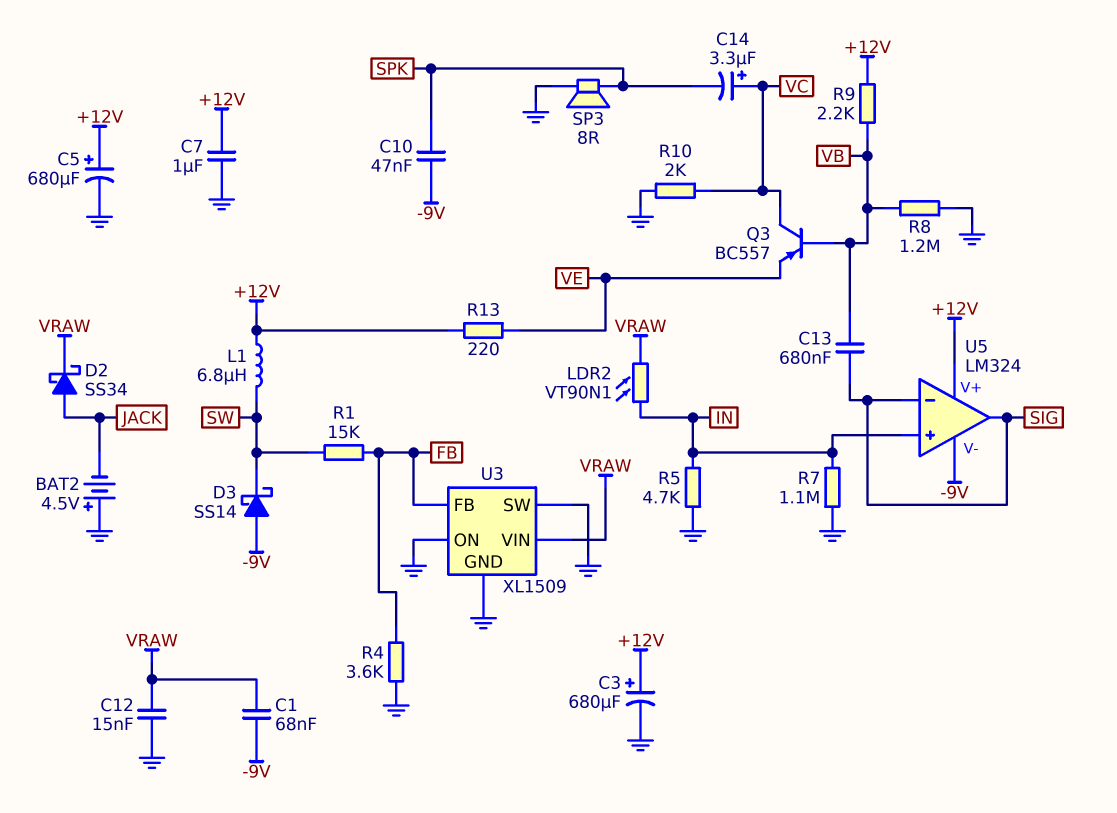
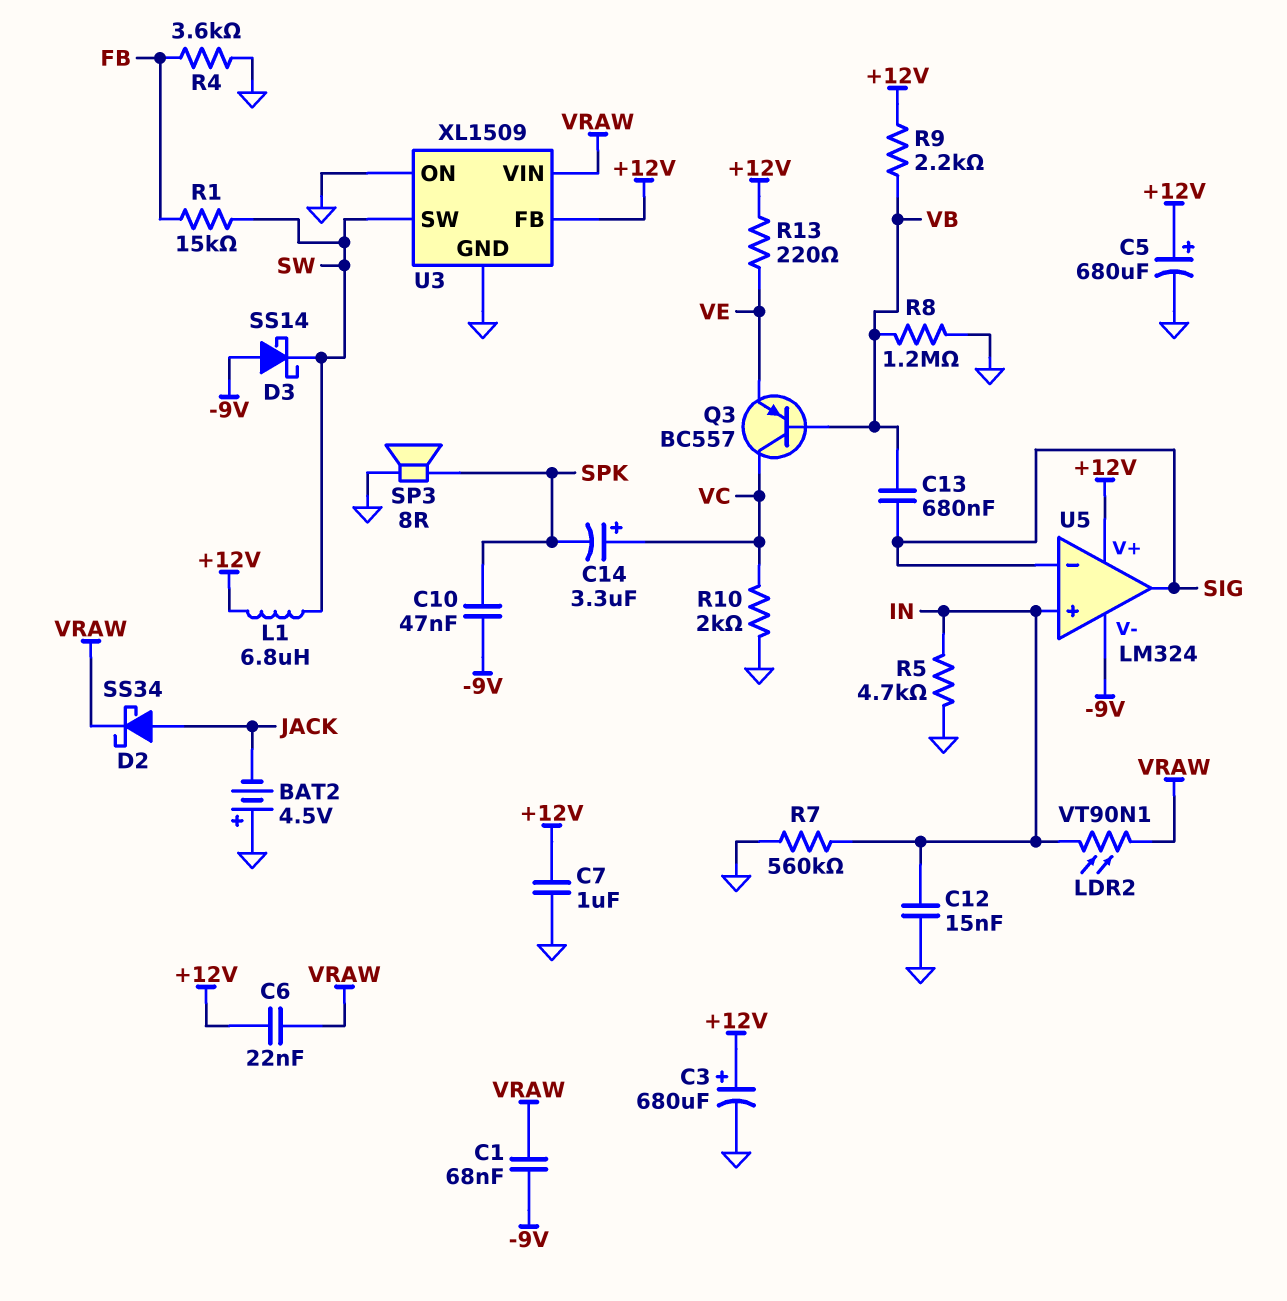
C6: none -> 22nF (+12V, VRAW)
C12: 15nF (GND, VRAW) -> 15nF (GND, IN)
R7: 1.1M (GND, IN) -> 560k (GND, IN)
U3 pin FB: FB -> +12V
U3 pin SW: GND -> SW

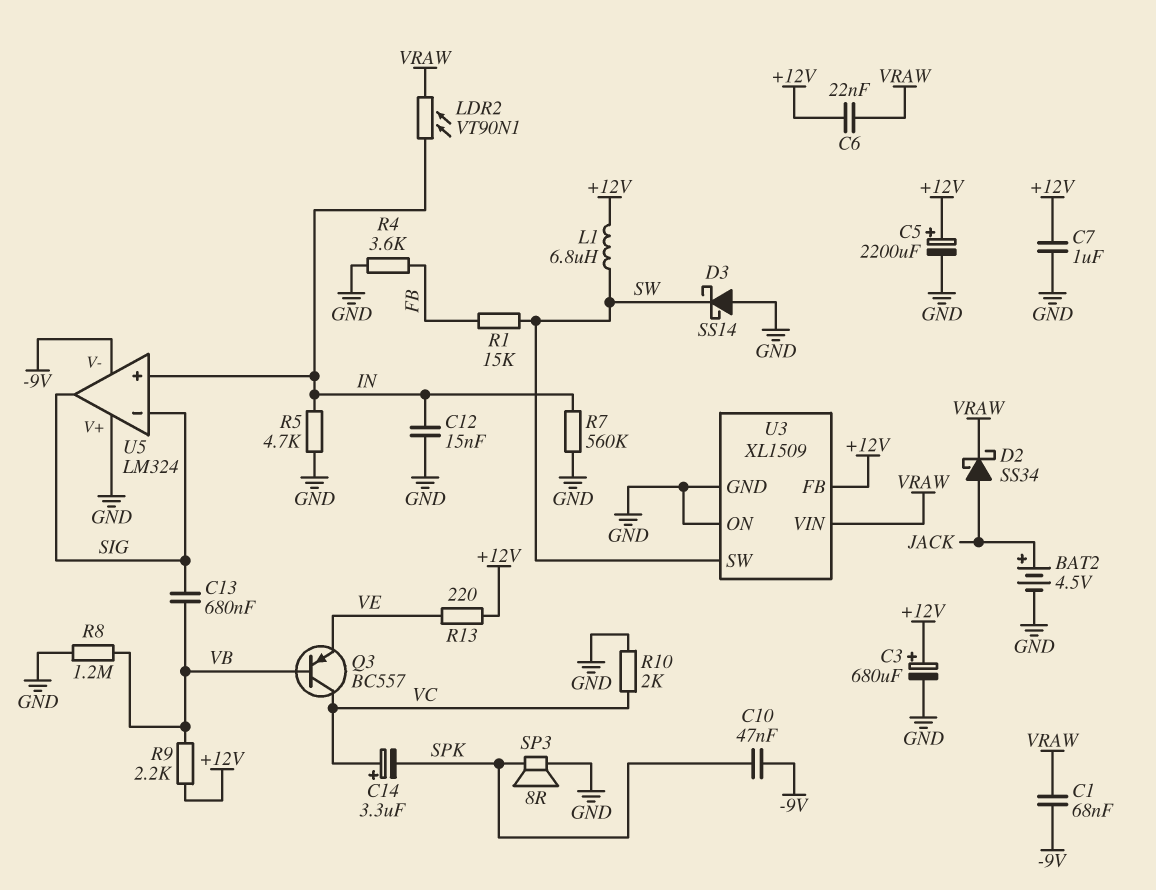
BAT2: 4.5V (plus GND, minus JACK) -> 4.5V (plus JACK, minus GND)
C5: 680uF (plus +12V, minus GND) -> 2200uF (plus +12V, minus GND)
D3: schottky SS14 (A -9V, K SW) -> schottky SS14 (A GND, K SW)
U5 pin V+: +12V -> GND

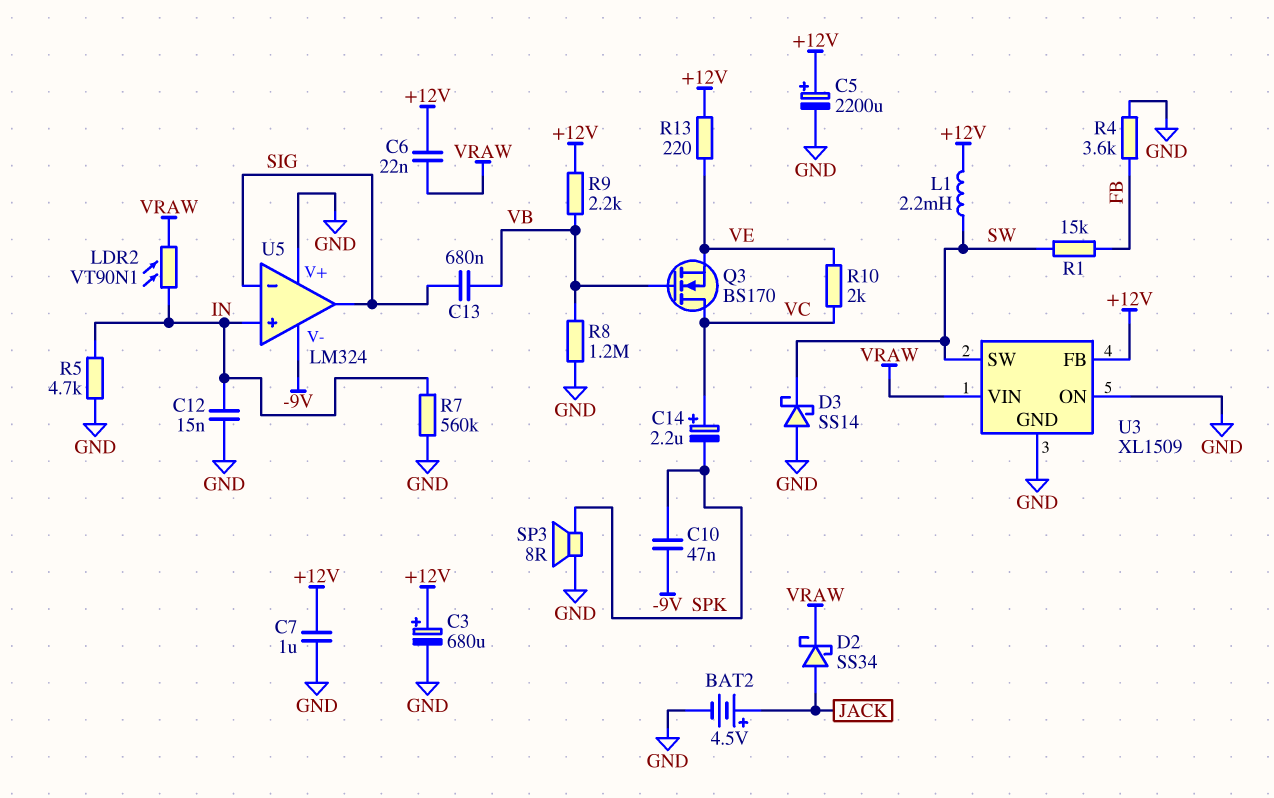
C1: 68nF (-9V, VRAW) -> none
C14: 3.3uF (plus VC, minus SPK) -> 2.2uF (plus VC, minus SPK)
L1: 6.8uH (+12V, SW) -> 2.2mH (+12V, SW)
Q3: PNP BC557 (B VB, C VC, E VE) -> NMOS BS170 (G VB, D VC, S VE)
R10: 2k (GND, VC) -> 2k (VC, VE)

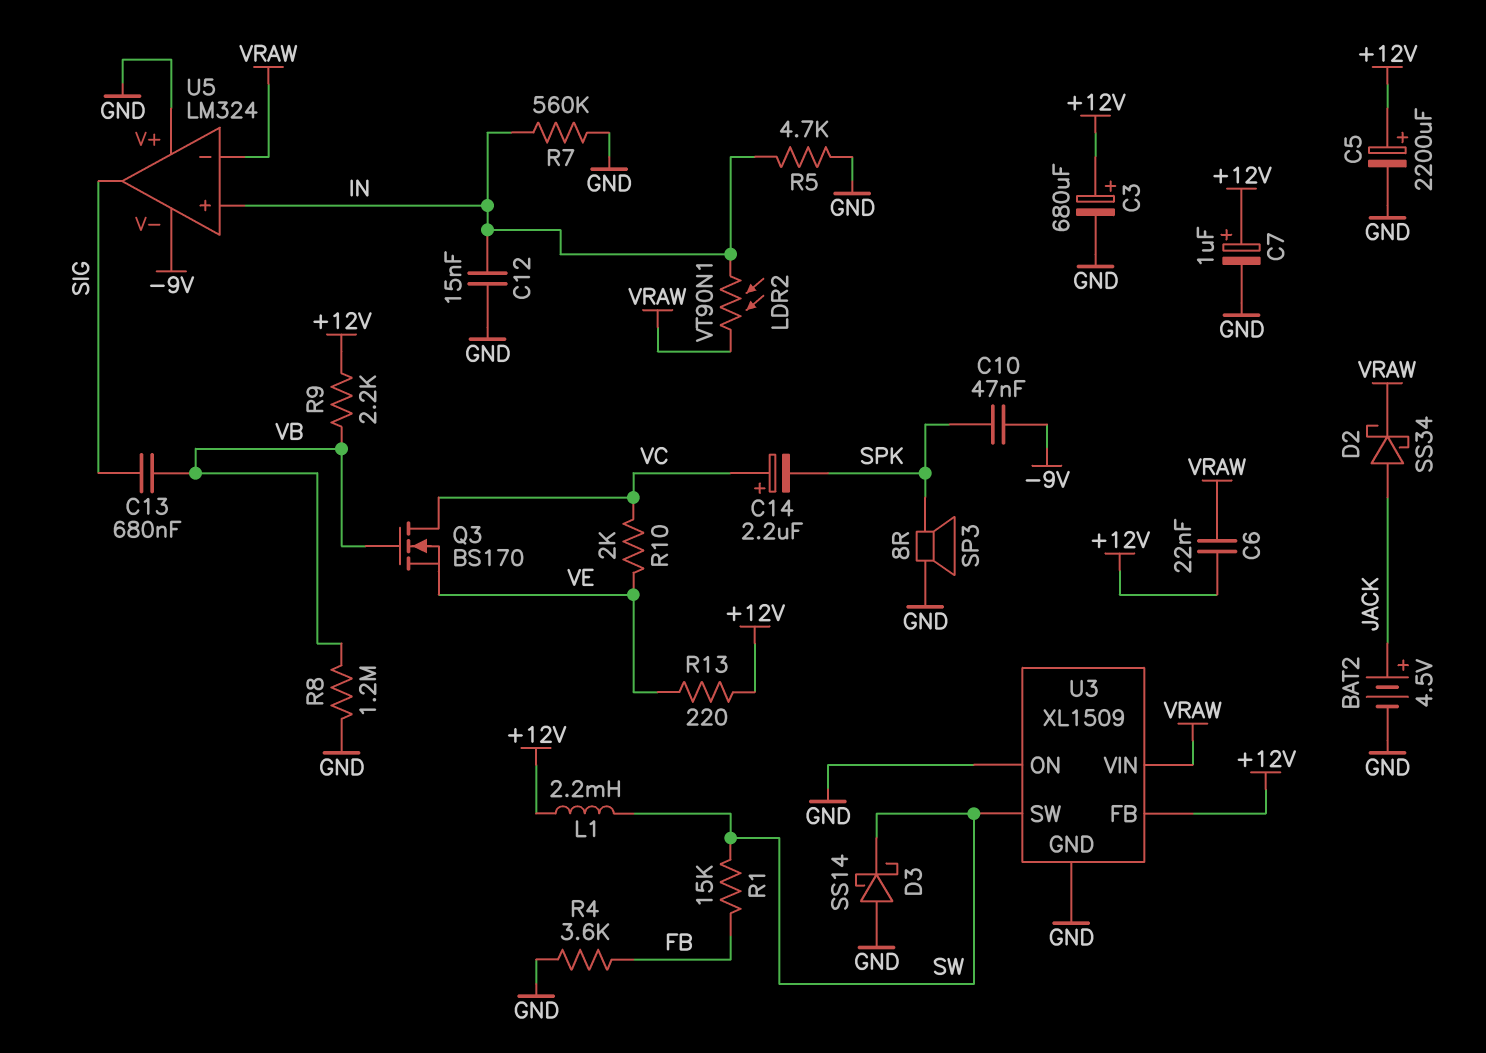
C7: 1uF (+12V, GND) -> 1uF (plus +12V, minus GND)
U5 pin in-: SIG -> VRAW

